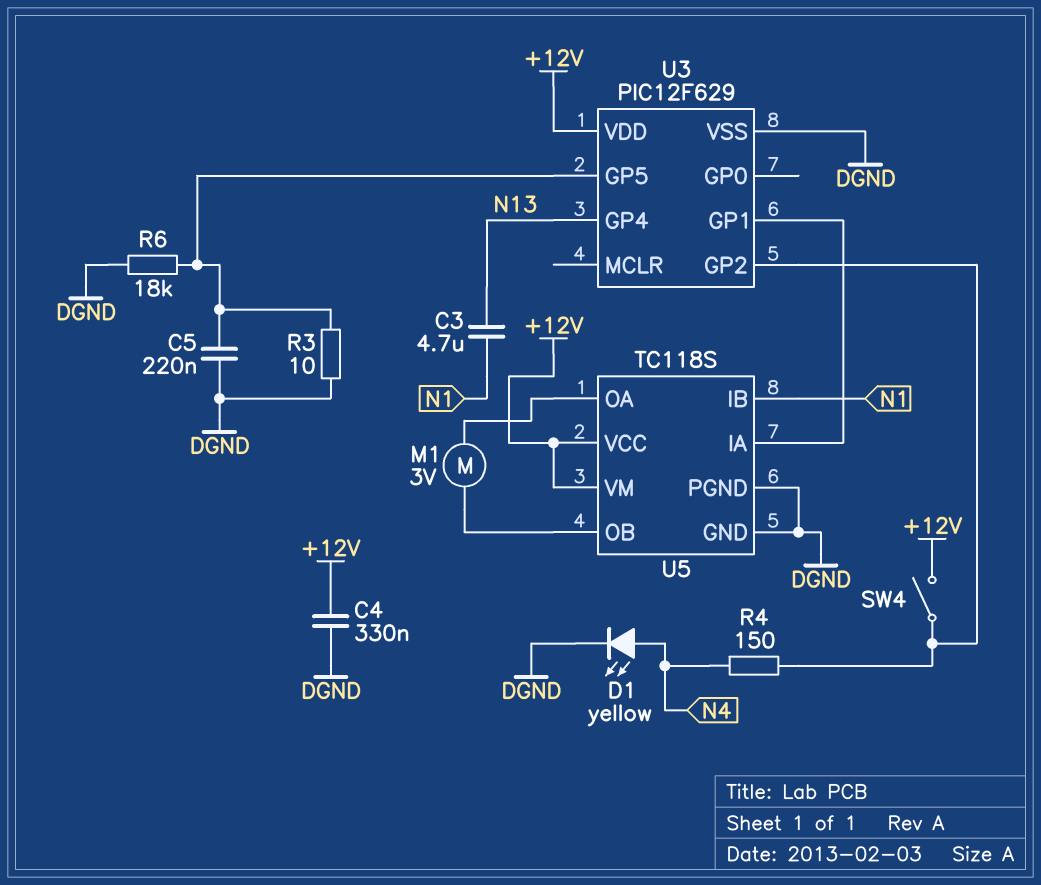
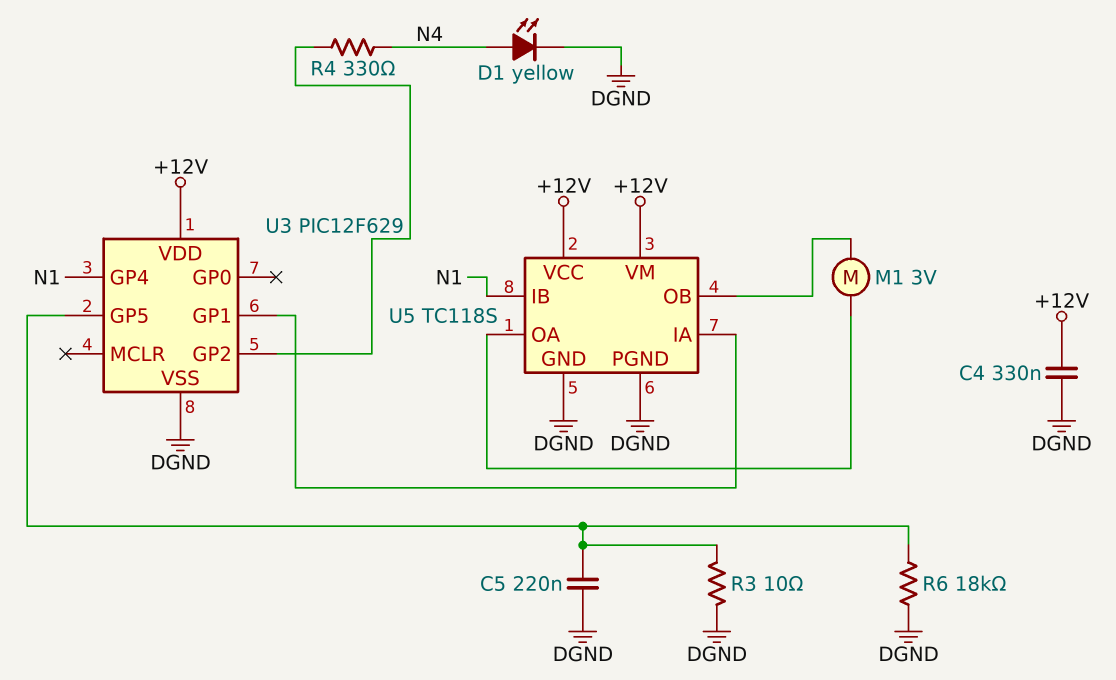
C3: 4.7uF (N1, N13) -> none
R4: 150 (N4, U3/GP2) -> 330 (N4, U3/GP2)
SW4: switch (+12V, U3/GP2) -> none
U3 pin GP4: N13 -> N1

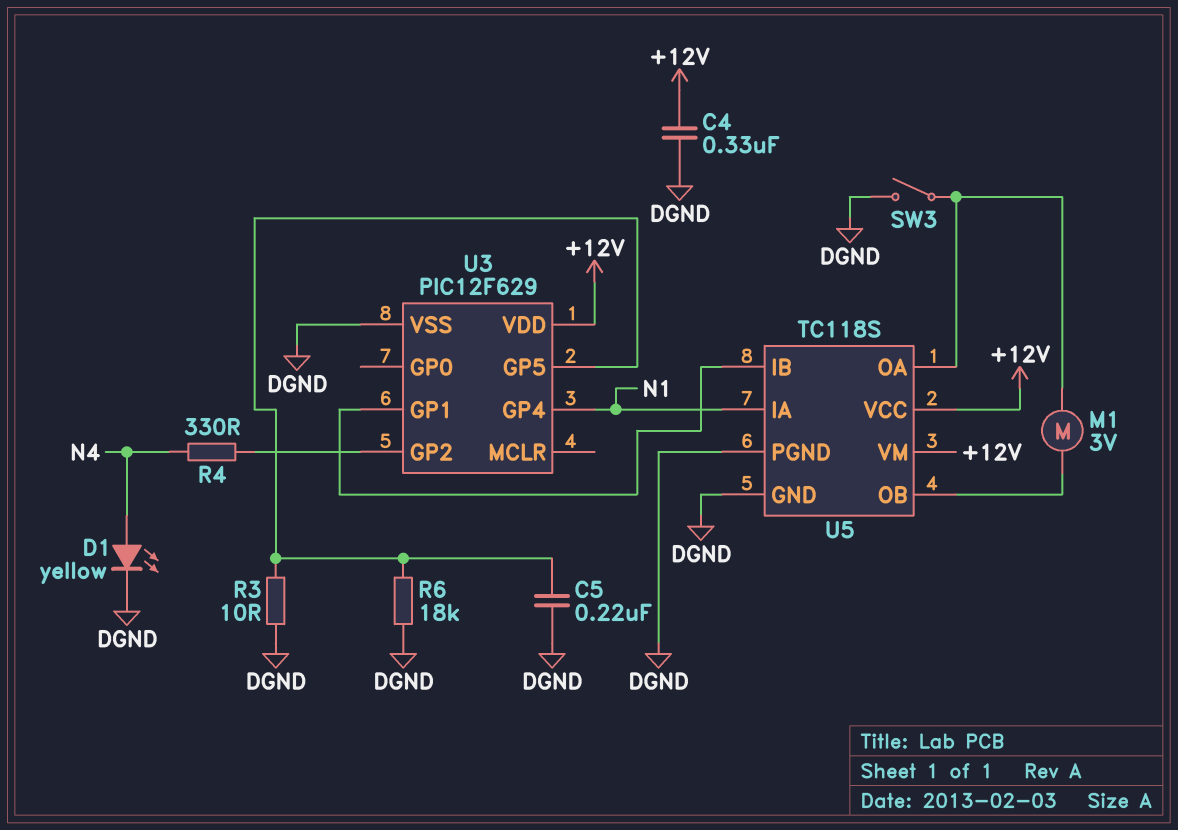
SW3: none -> switch (DGND, U5/OA)
U5 pin IA: U3/GP1 -> N1
U5 pin IB: N1 -> U3/GP1

